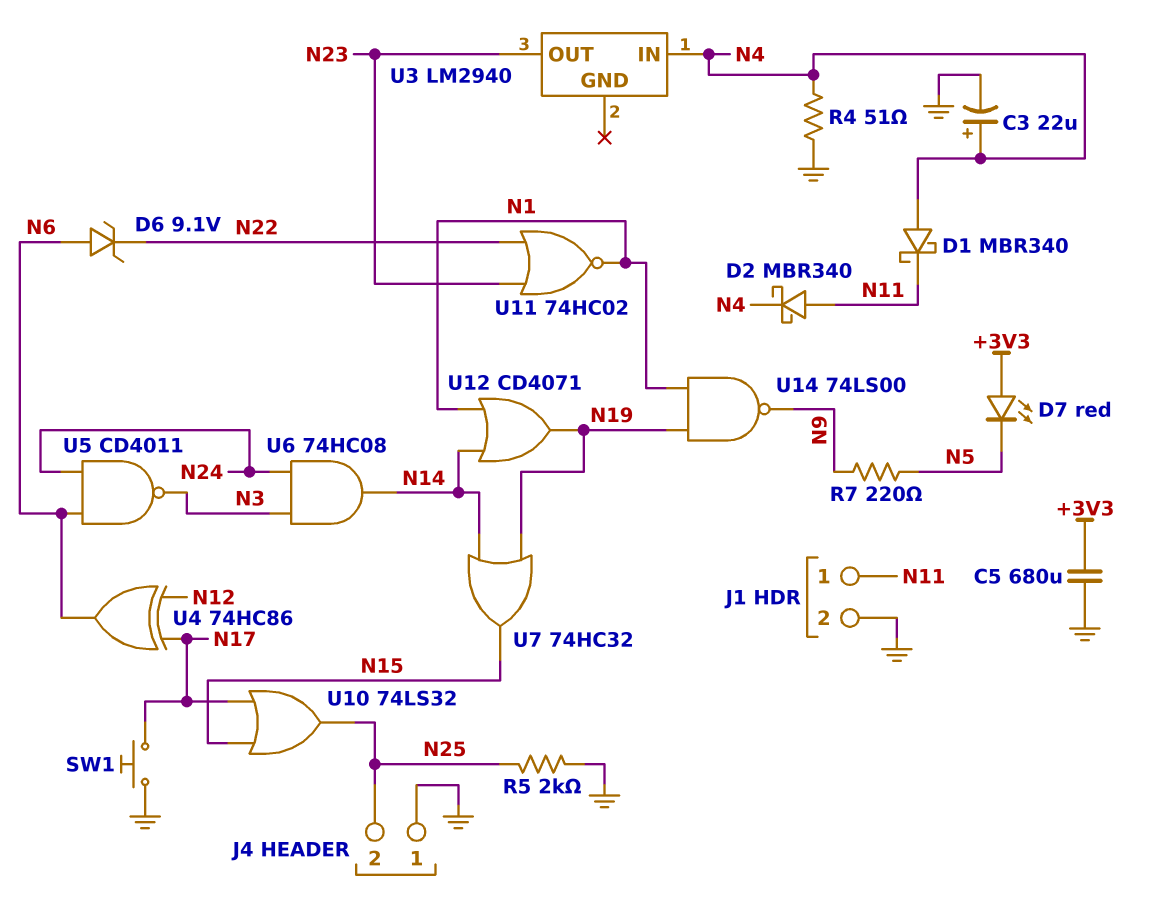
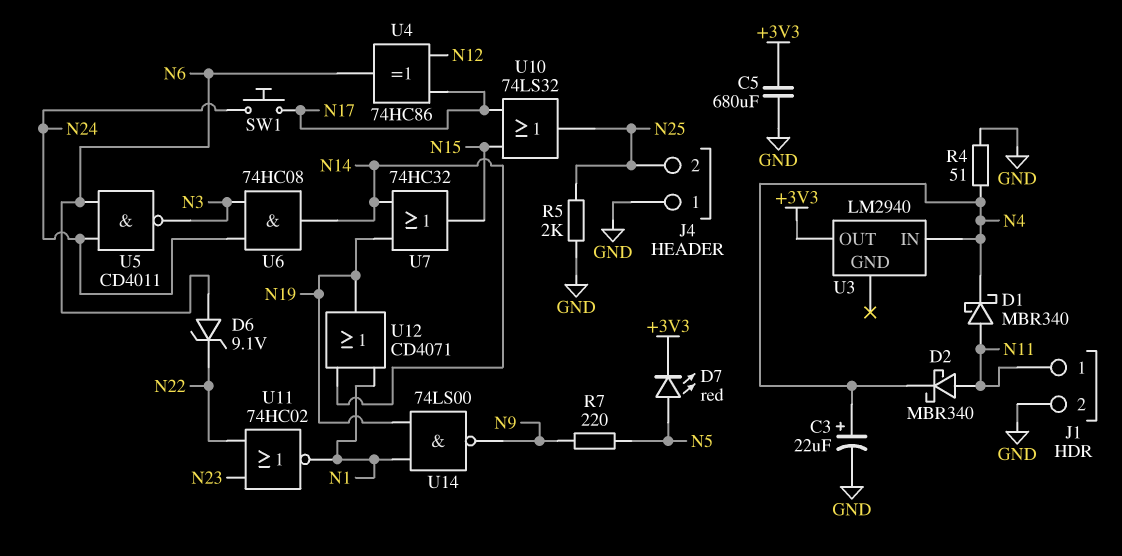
D1: schottky MBR340 (A N4, K N11) -> schottky MBR340 (A N11, K N4)
D7: LED red (A +3V3, K N5) -> LED red (A N5, K +3V3)
SW1: button (GND, N17) -> button (N17, N24)
U3 pin OUT: N23 -> +3V3

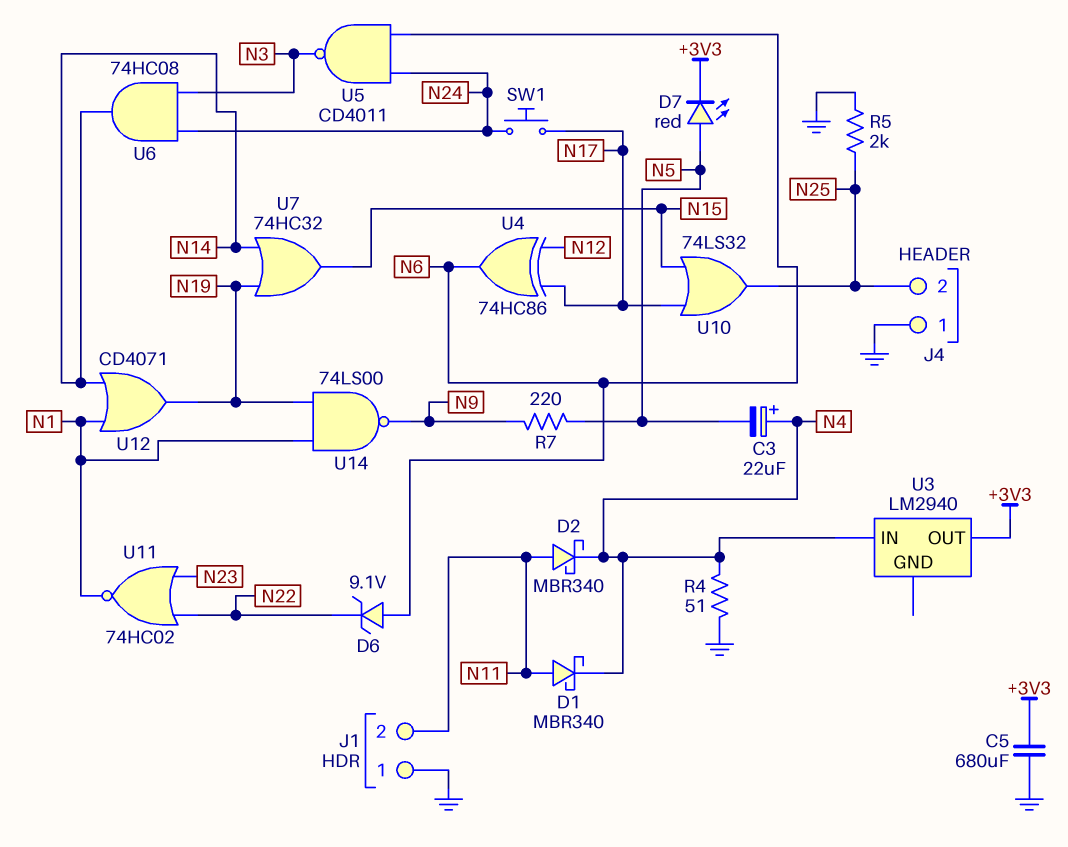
C3: 22uF (plus N4, minus GND) -> 22uF (plus N4, minus N5)
J1 pin 1: N11 -> GND
J1 pin 2: GND -> N11

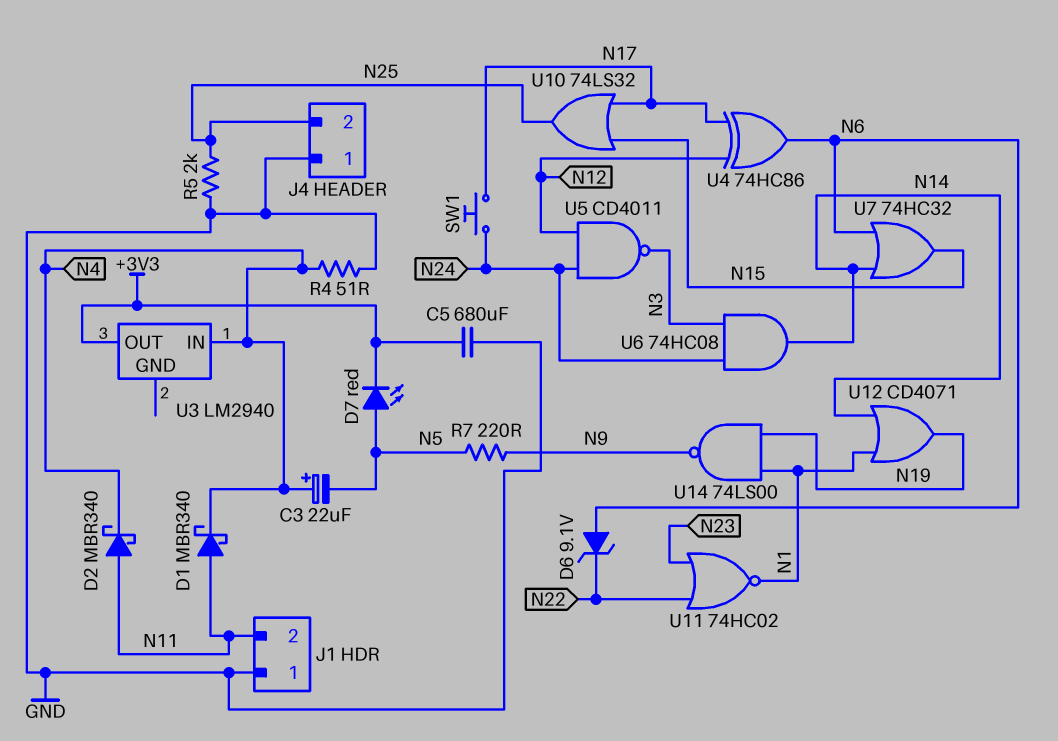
U5: NAND CD4011 (in N6, in N24, out N3) -> NAND CD4011 (in N12, in N24, out N3)
U7: OR 74HC32 (in N14, in N19, out N15) -> OR 74HC32 (in N6, in N14, out N15)

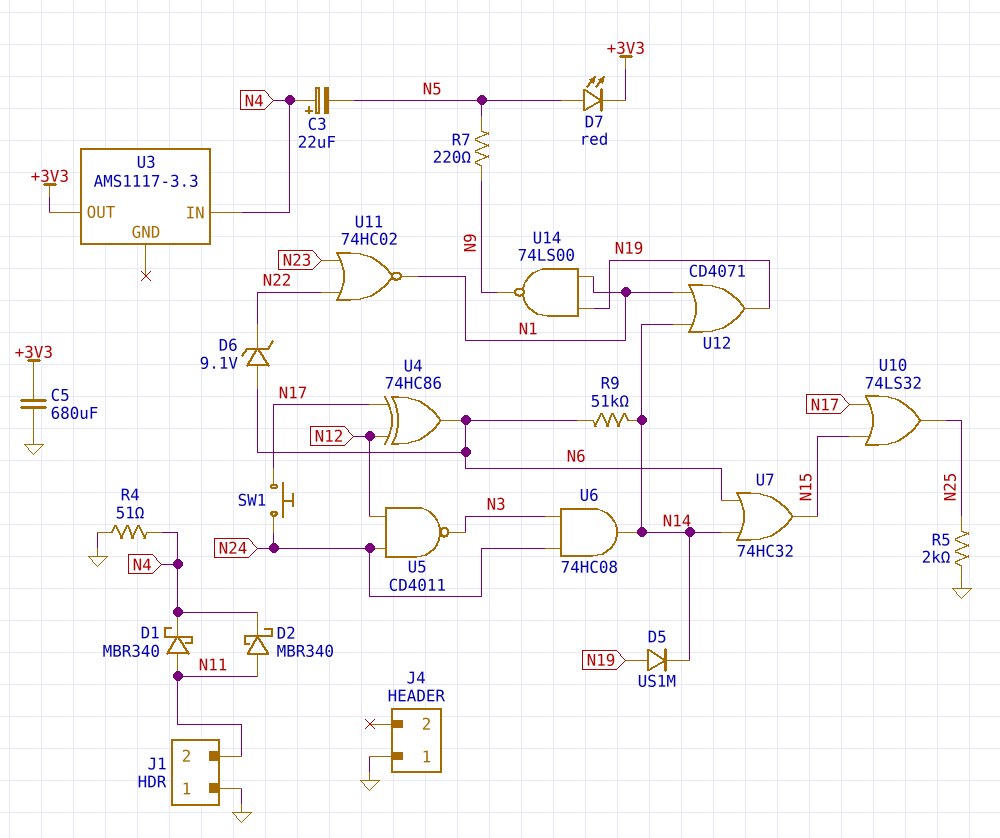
D5: none -> diode US1M (A N19, K N14)
J4 pin 2: N25 -> none
R9: none -> 51k (N6, N14)
U3: LM2940 -> AMS1117-3.3

